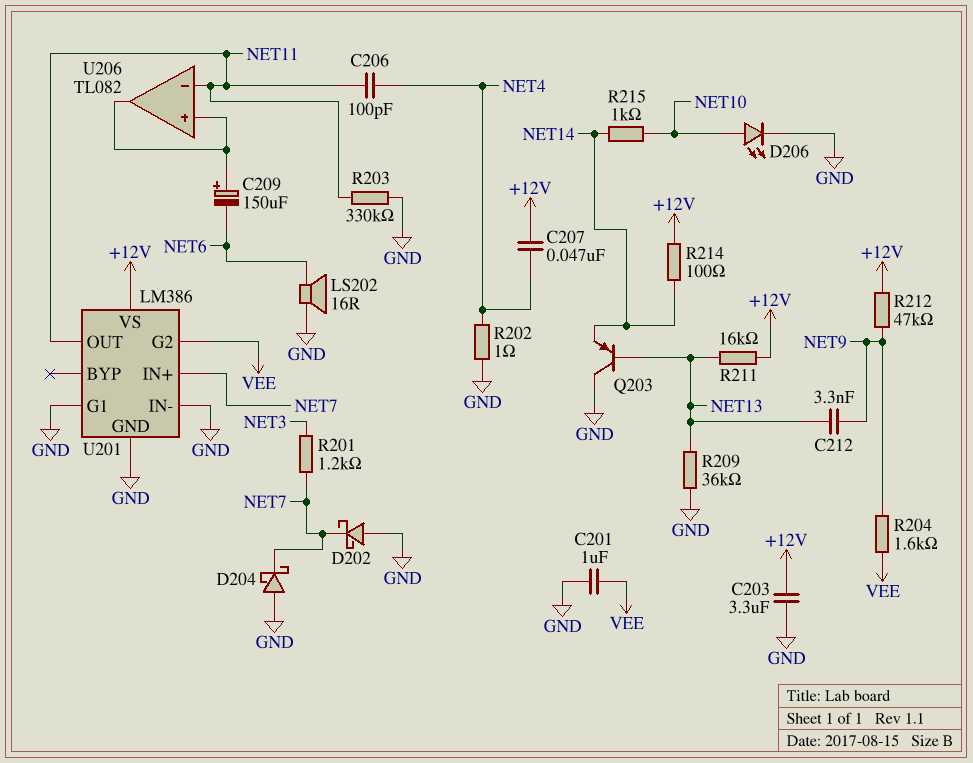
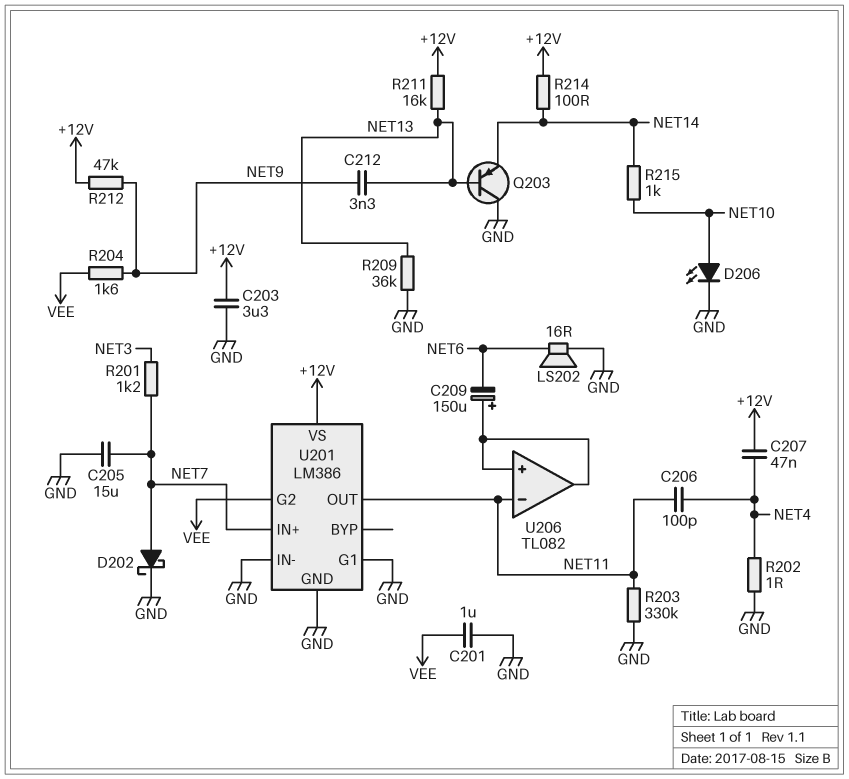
C205: none -> 15uF (GND, NET7)
D202: schottky (A GND, K NET7) -> schottky (A NET7, K GND)
D204: schottky (A GND, K NET7) -> none

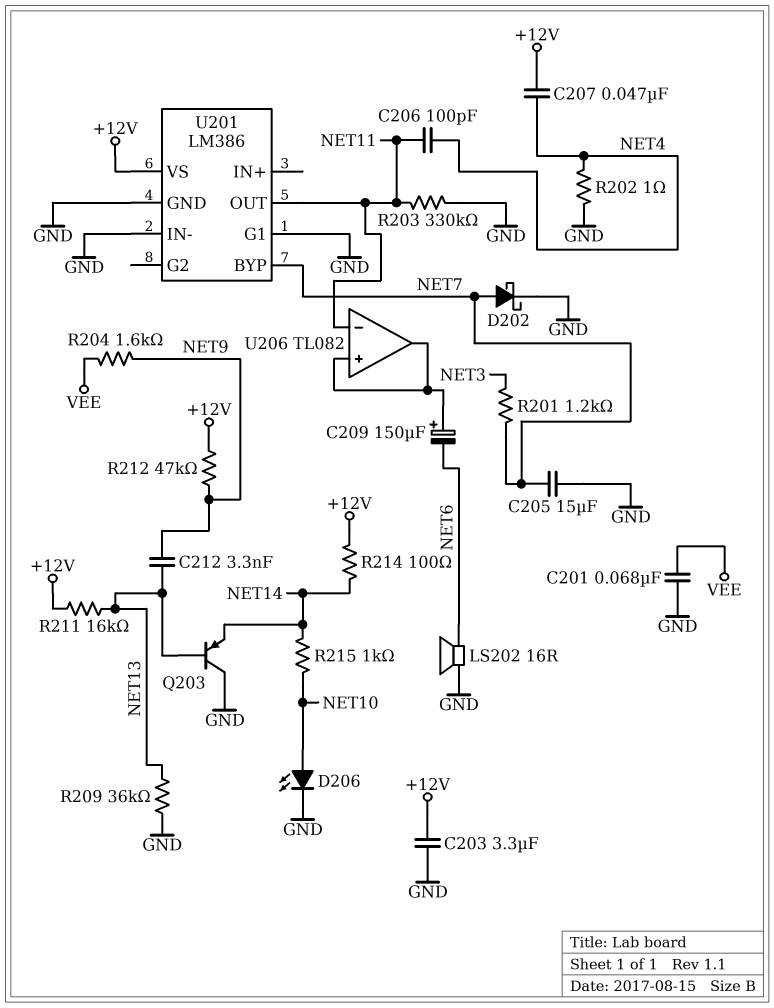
C201: 1uF (GND, VEE) -> 68nF (GND, VEE)
U201 pin BYP: none -> NET7
U201 pin G2: VEE -> none
U201 pin IN+: NET7 -> none

